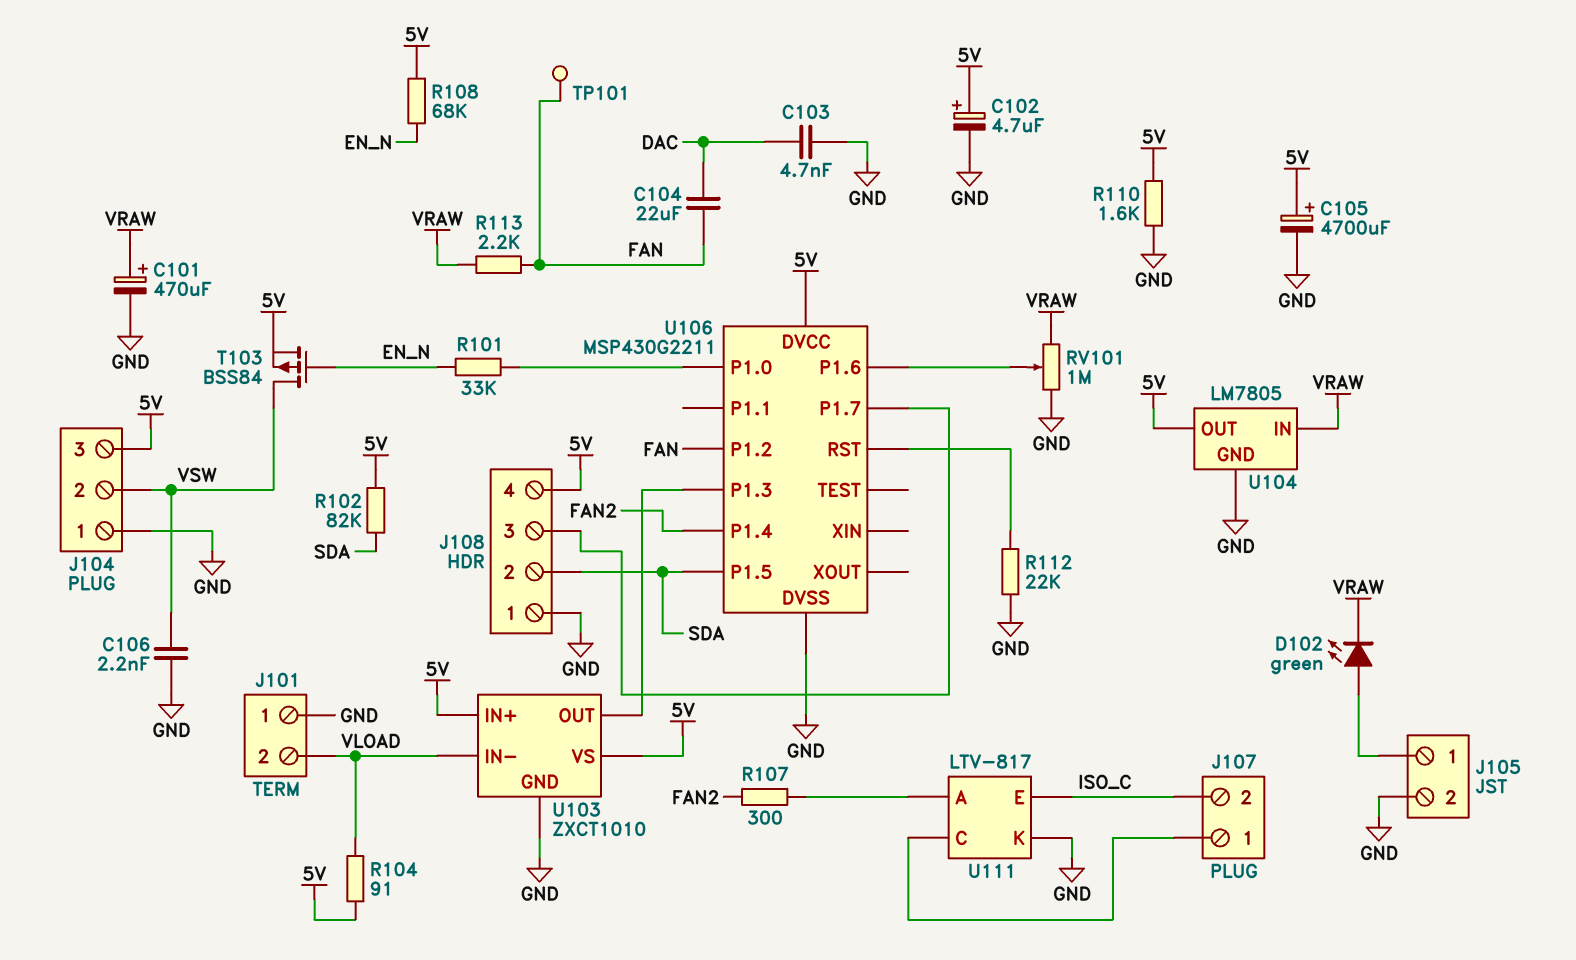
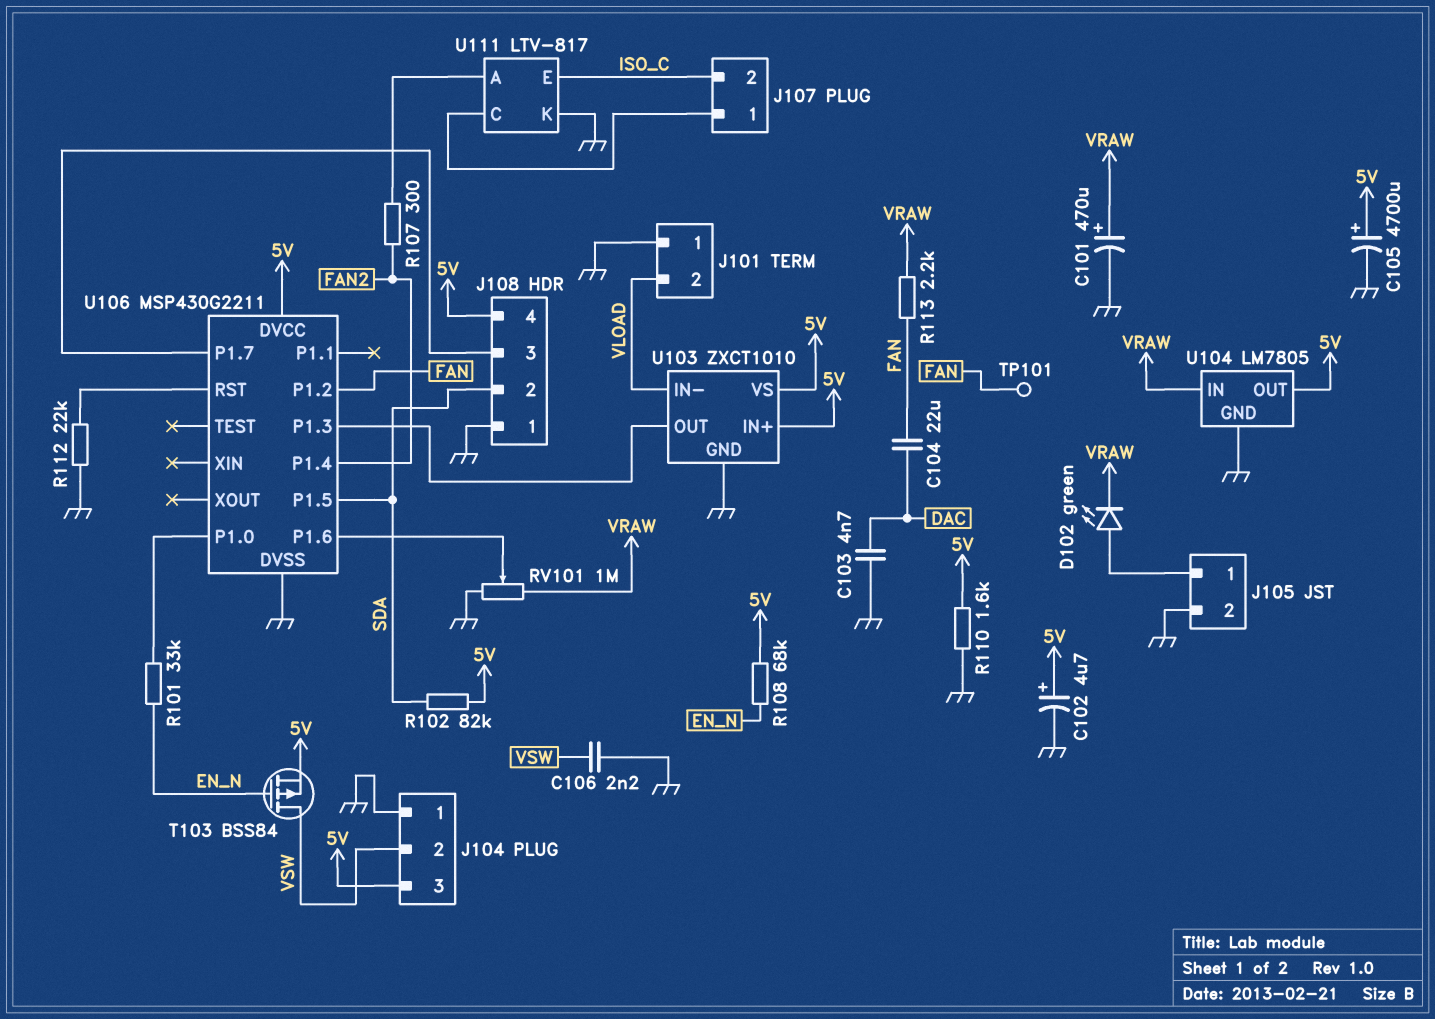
R104: 91 (5V, VLOAD) -> none

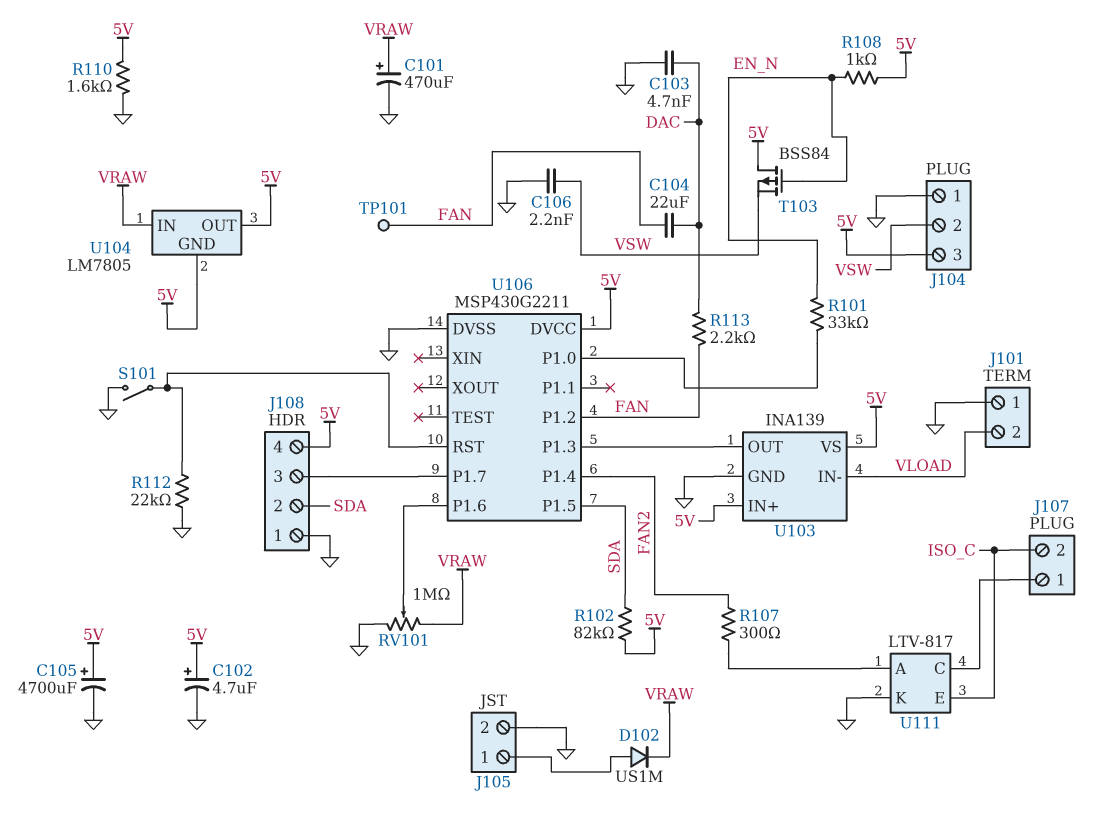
D102: LED green (A J105/1, K VRAW) -> diode US1M (A J105/1, K VRAW)
R108: 68k (5V, EN_N) -> 1k (5V, EN_N)
R113: 2.2k (FAN, VRAW) -> 2.2k (DAC, FAN)
S101: none -> switch (GND, U106/RST)
T103: PMOS BSS84 (G EN_N, D VSW, S 5V) -> PMOS BSS84 (G EN_N, D 5V, S VSW)
U103: ZXCT1010 -> INA139
U104 pin GND: GND -> 5V

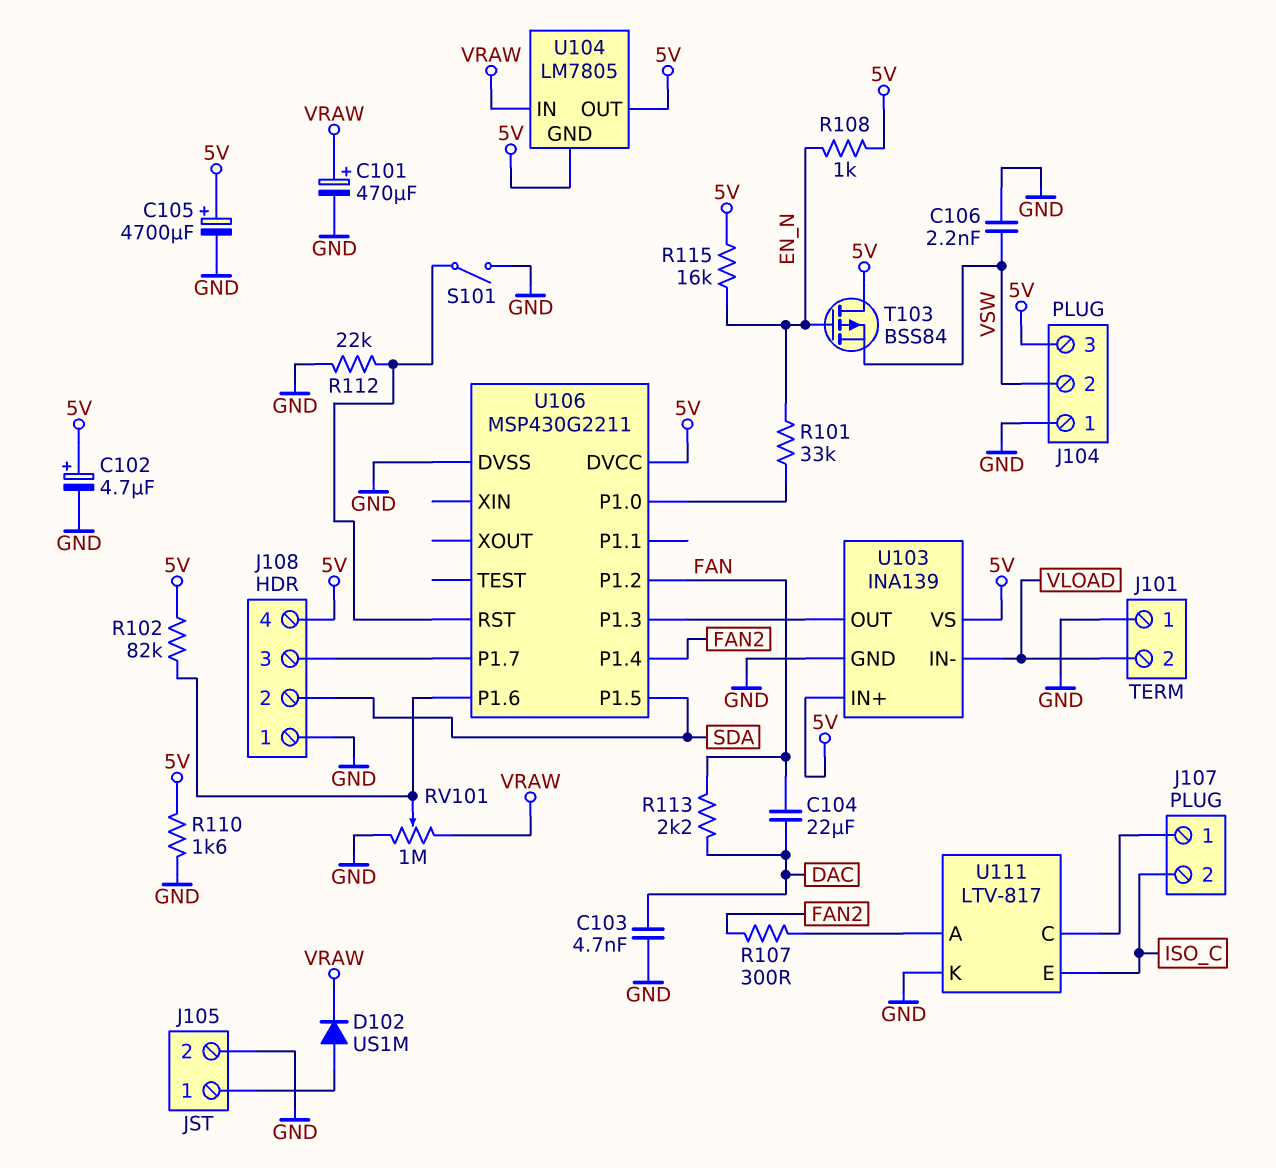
R102: 82k (5V, SDA) -> 82k (5V, U106/P1.6)
R115: none -> 16k (5V, EN_N)
TP101: test point (FAN) -> none

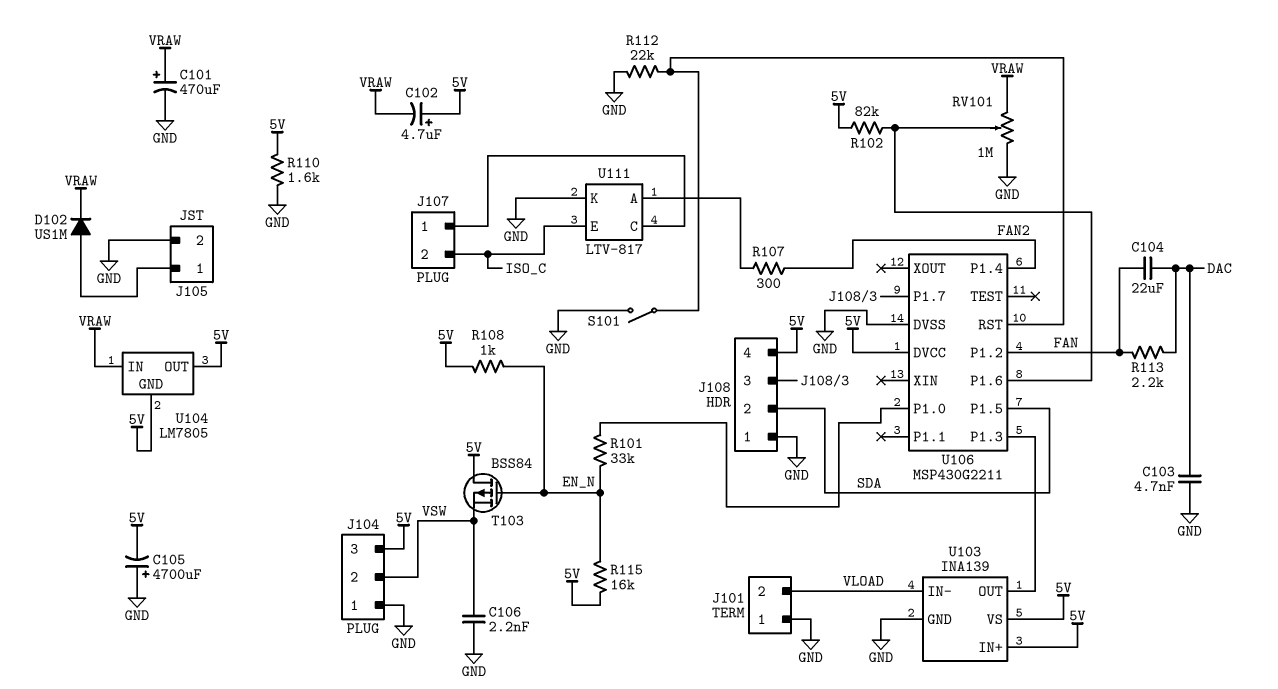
C102: 4.7uF (plus 5V, minus GND) -> 4.7uF (plus 5V, minus VRAW)
C105: 4700uF (plus 5V, minus GND) -> 4700uF (plus GND, minus 5V)

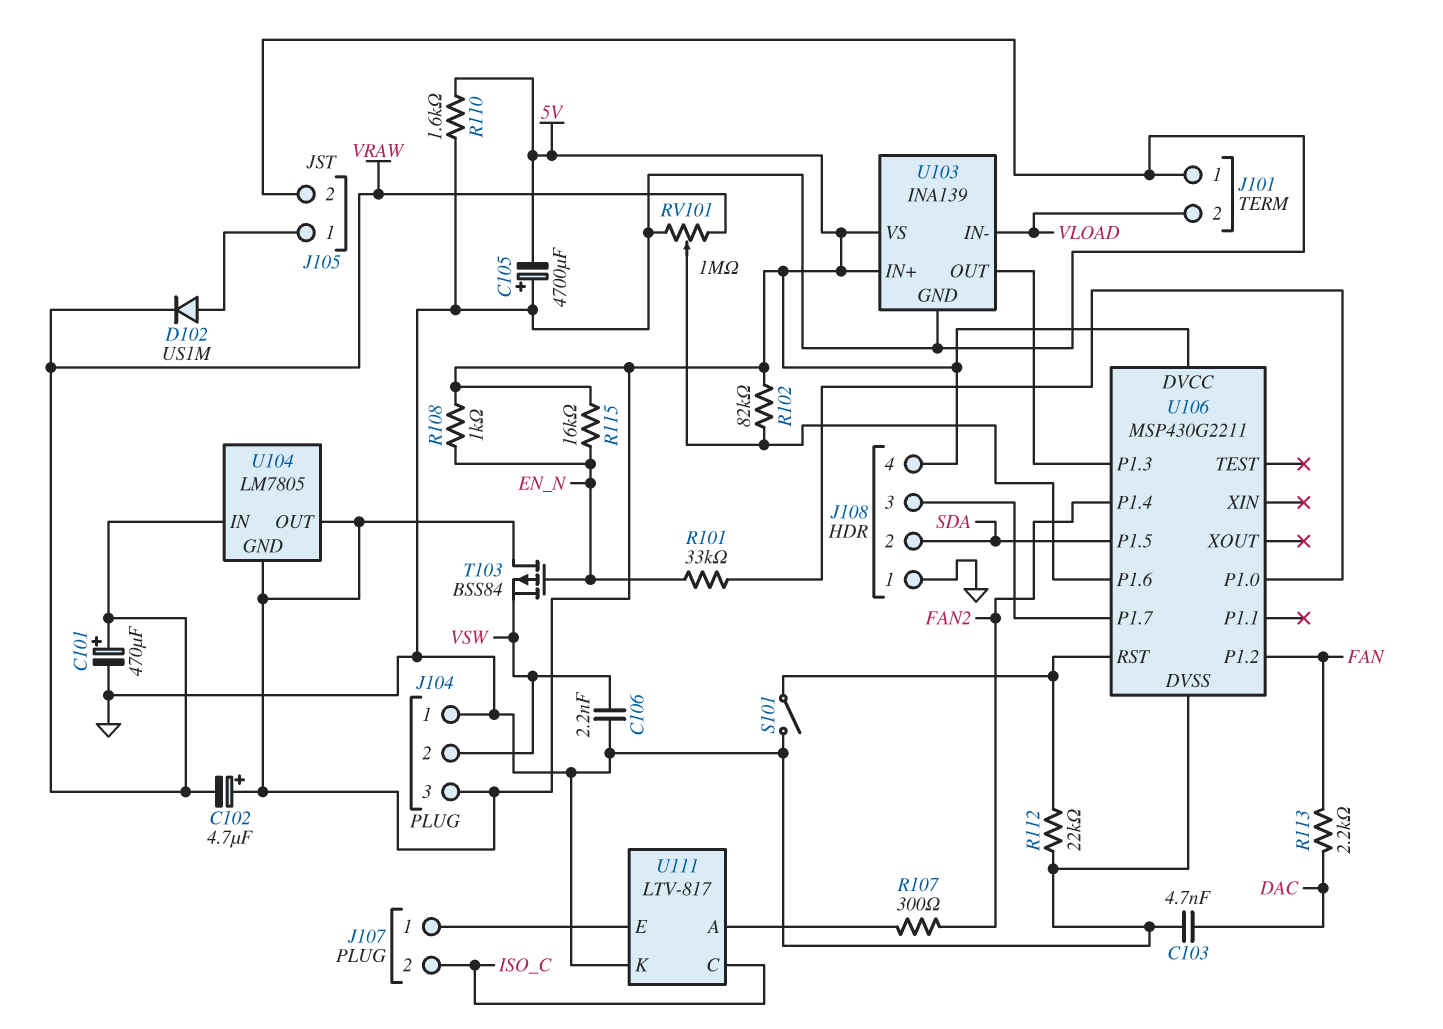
C104: 22uF (DAC, FAN) -> none
U111 pin C: J107/1 -> ISO_C
U111 pin E: ISO_C -> J107/1

